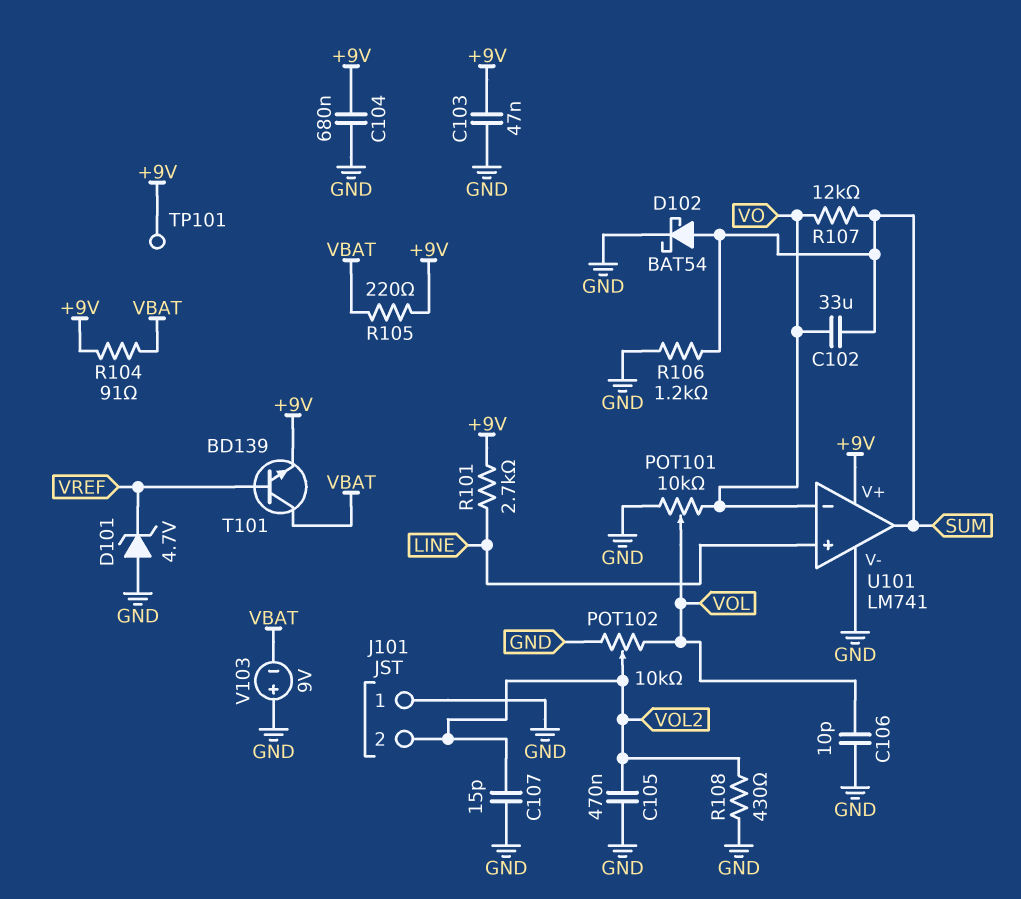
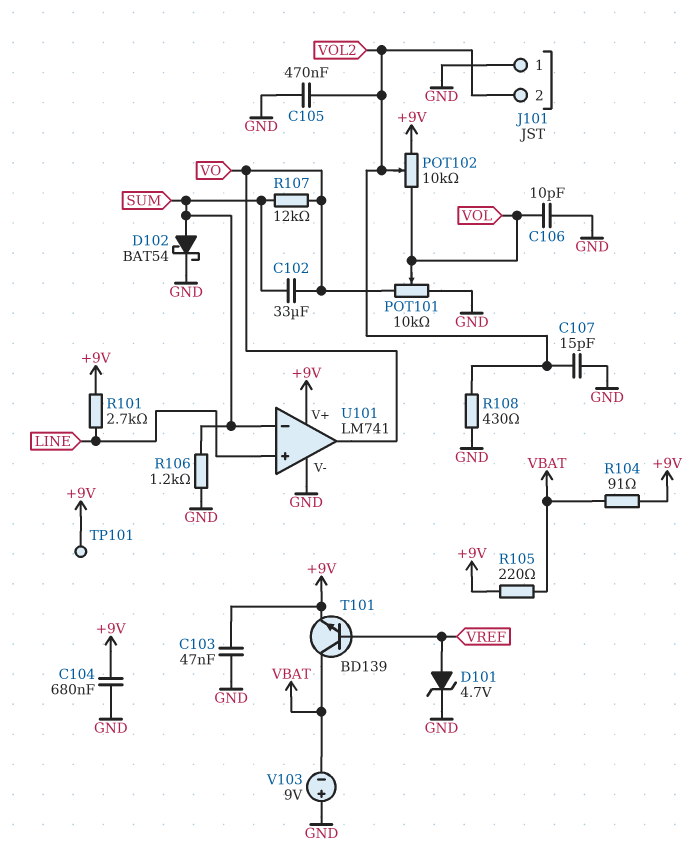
D101: zener 4.7V (A GND, K VREF) -> zener 4.7V (A VREF, K GND)
POT102: 10k (GND, VOL, wiper VOL2) -> 10k (+9V, VOL, wiper VOL2)
U101 pin in-: VO -> SUM
U101 pin out: SUM -> VO

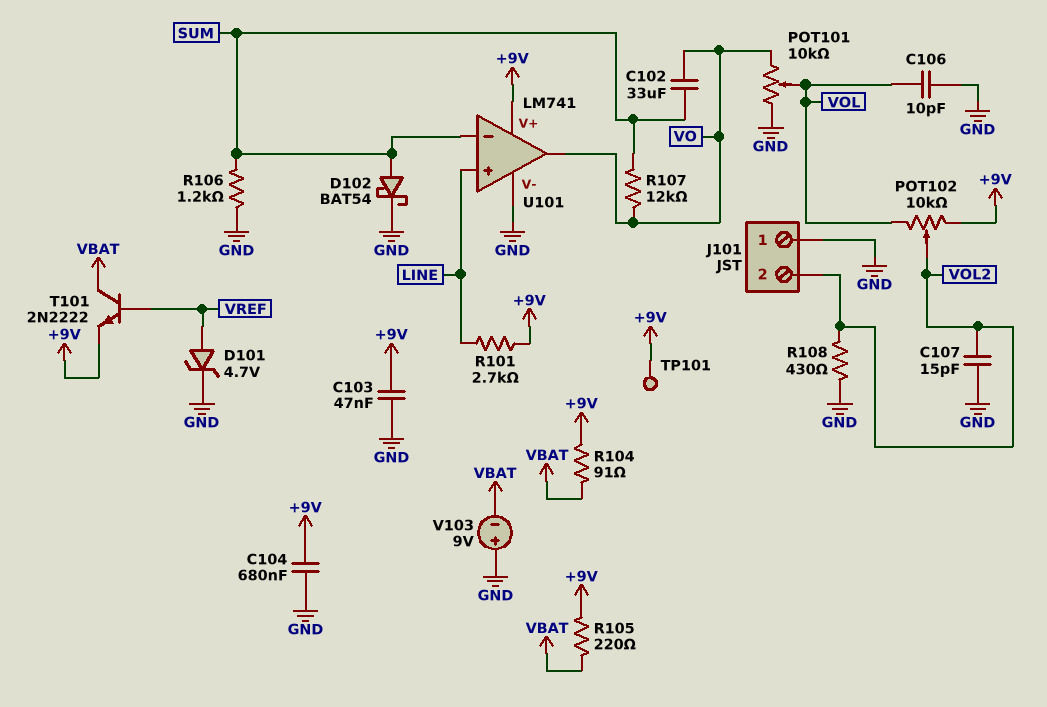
C105: 470nF (GND, VOL2) -> none
T101: NPN BD139 (B VREF, C VBAT, E +9V) -> NPN 2N2222 (B VREF, C VBAT, E +9V)

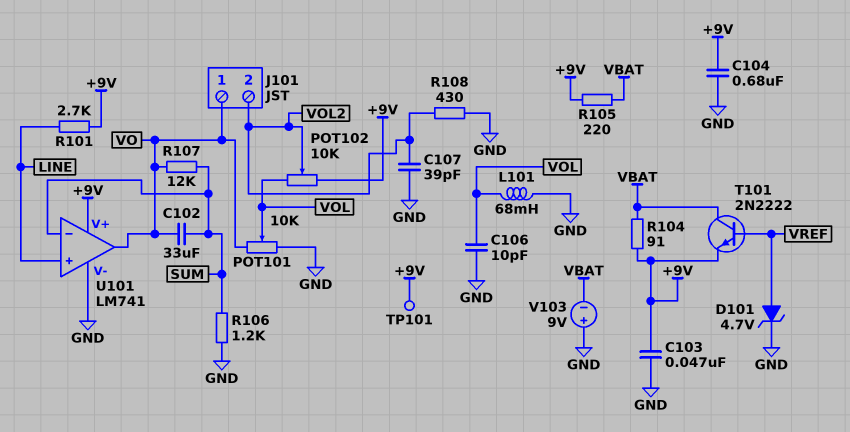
C107: 15pF (GND, VOL2) -> 39pF (GND, VOL2)
D102: schottky BAT54 (A SUM, K GND) -> none
J101 pin 1: GND -> VO
L101: none -> 68mH (GND, VOL)

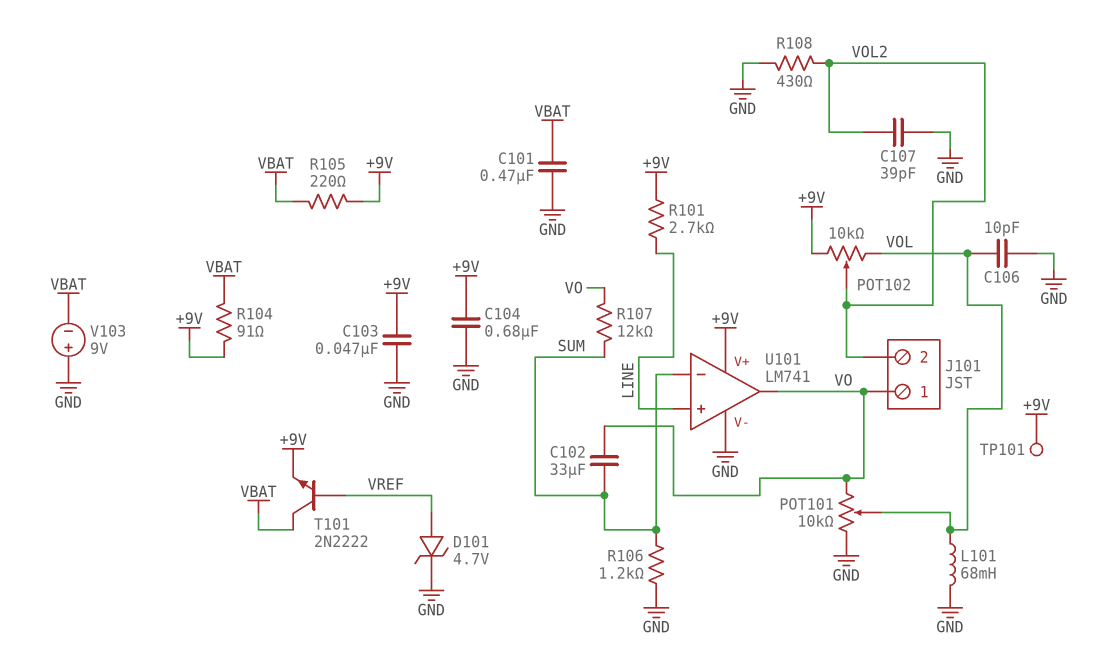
C101: none -> 470nF (GND, VBAT)

